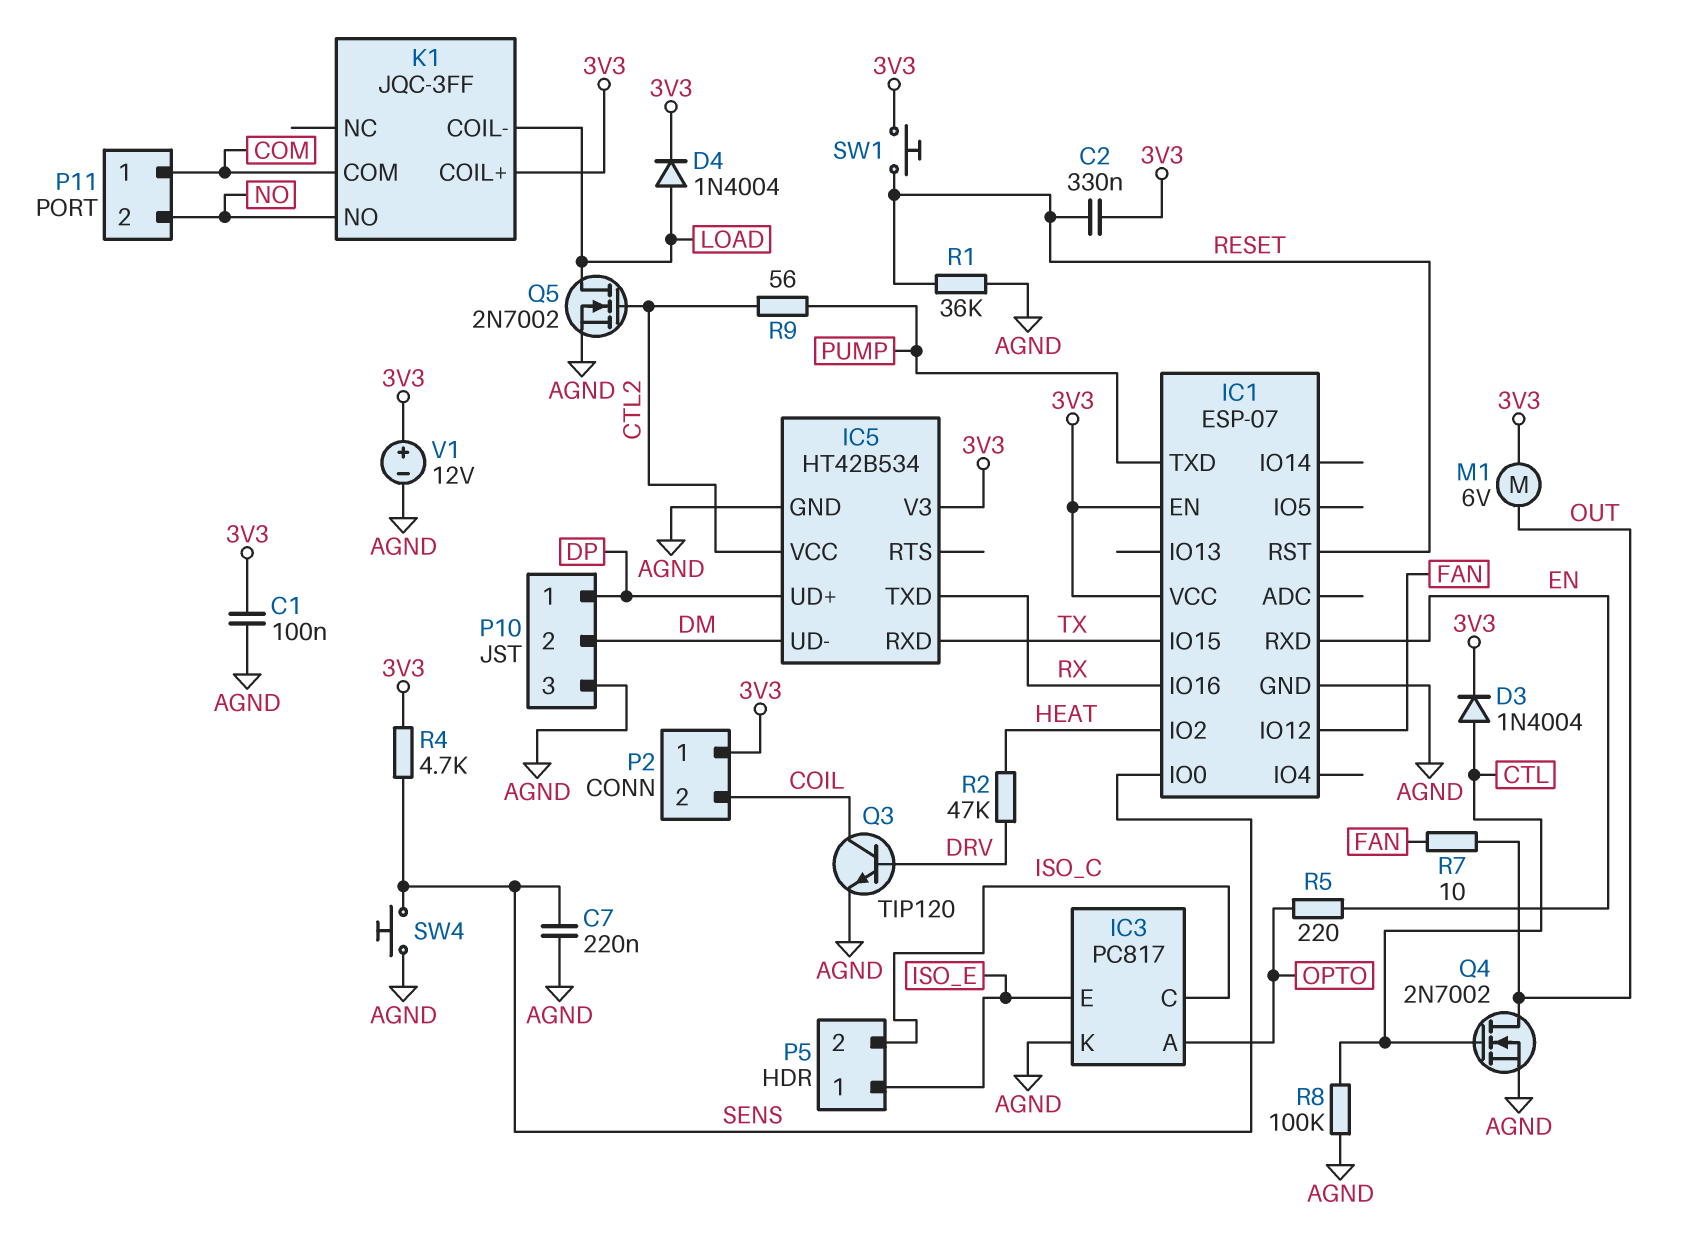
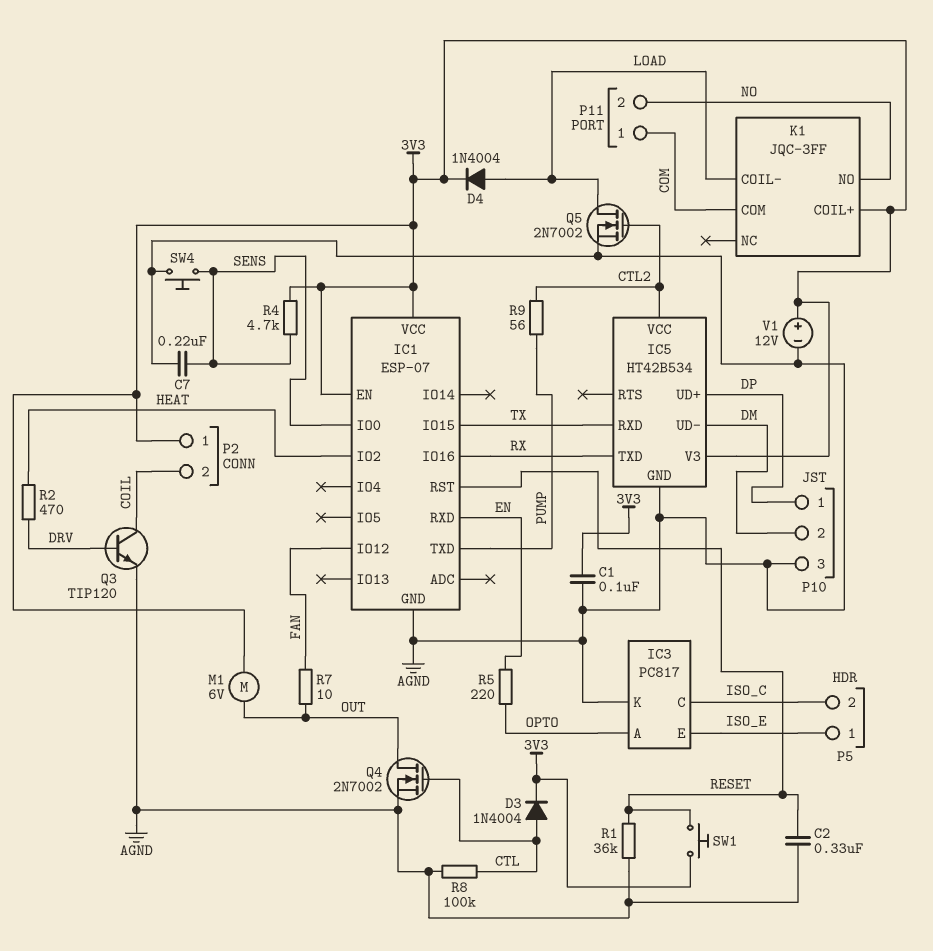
C2: 330nF (3V3, RESET) -> 330nF (AGND, RESET)
R2: 47k (DRV, HEAT) -> 470 (DRV, HEAT)

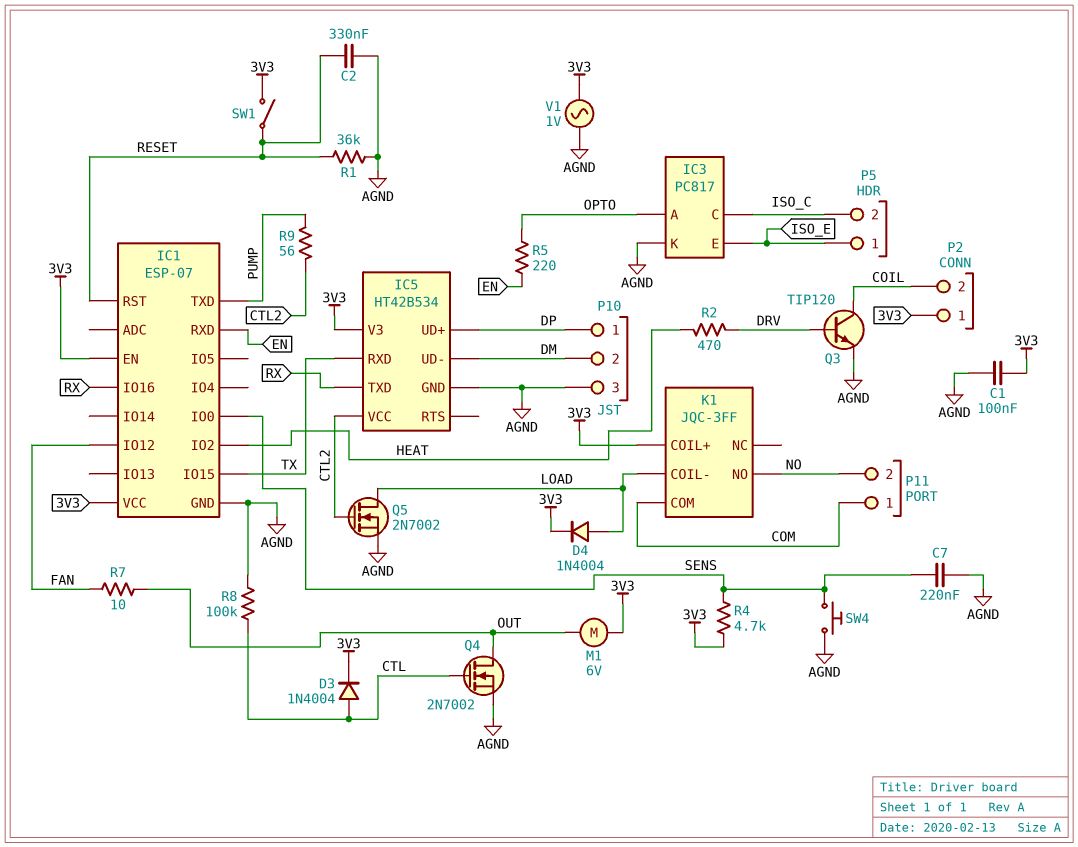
SW1: button (3V3, RESET) -> switch (3V3, RESET)
V1: 12V (plus 3V3, minus AGND) -> AC 1V (3V3, AGND)

